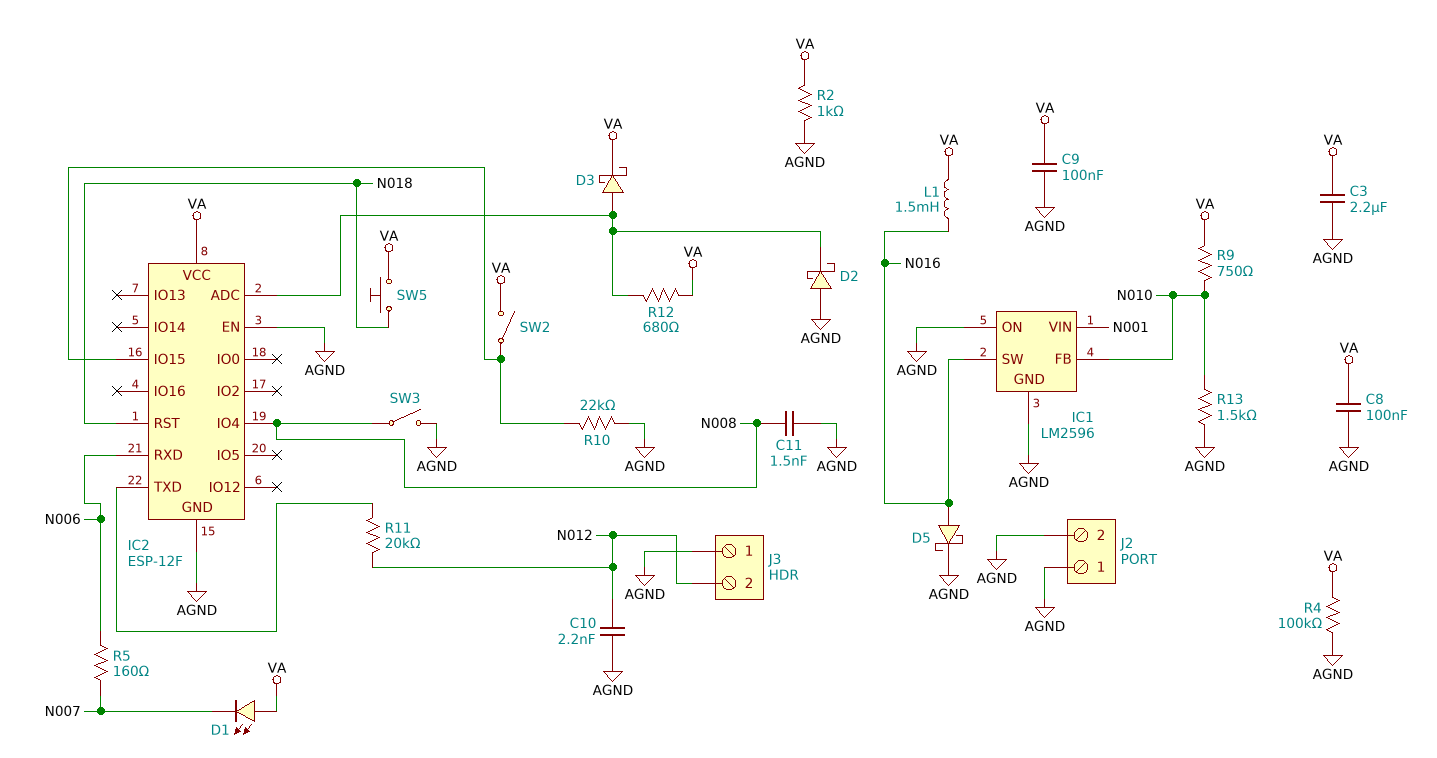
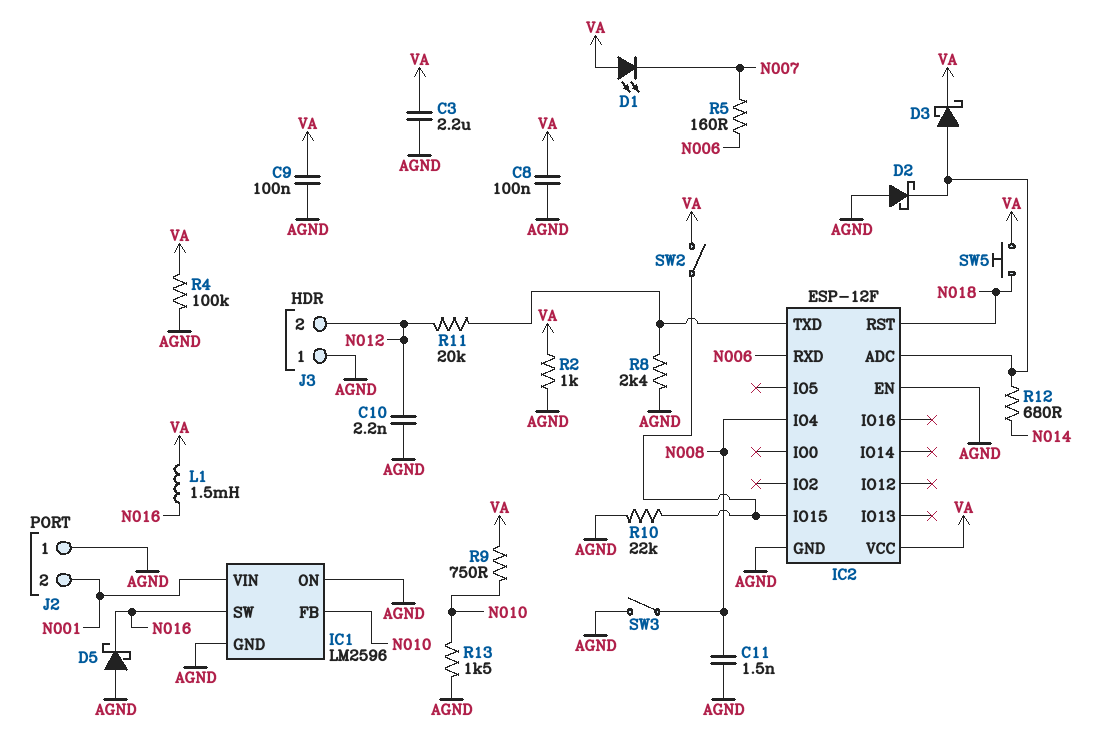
D5: schottky (A N016, K AGND) -> schottky (A AGND, K N016)
J2 pin 2: AGND -> N001
R8: none -> 2.4k (AGND, IC2/TXD)
R12: 680 (IC2/ADC, VA) -> 680 (IC2/ADC, N014)

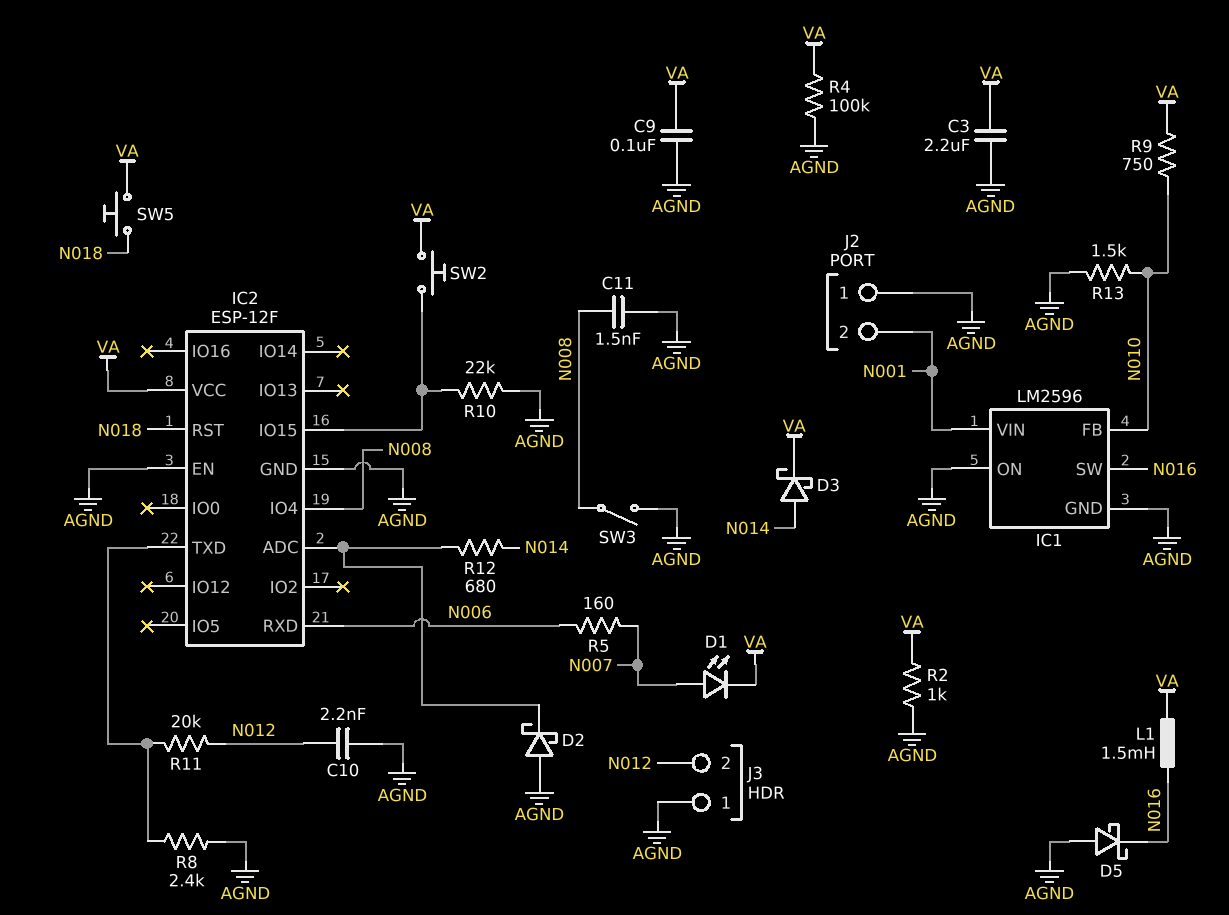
C8: 100nF (AGND, VA) -> none
D1: LED (A VA, K N007) -> LED (A N007, K VA)
D3: schottky (A IC2/ADC, K VA) -> schottky (A N014, K VA)
SW2: switch (IC2/IO15, VA) -> button (IC2/IO15, VA)

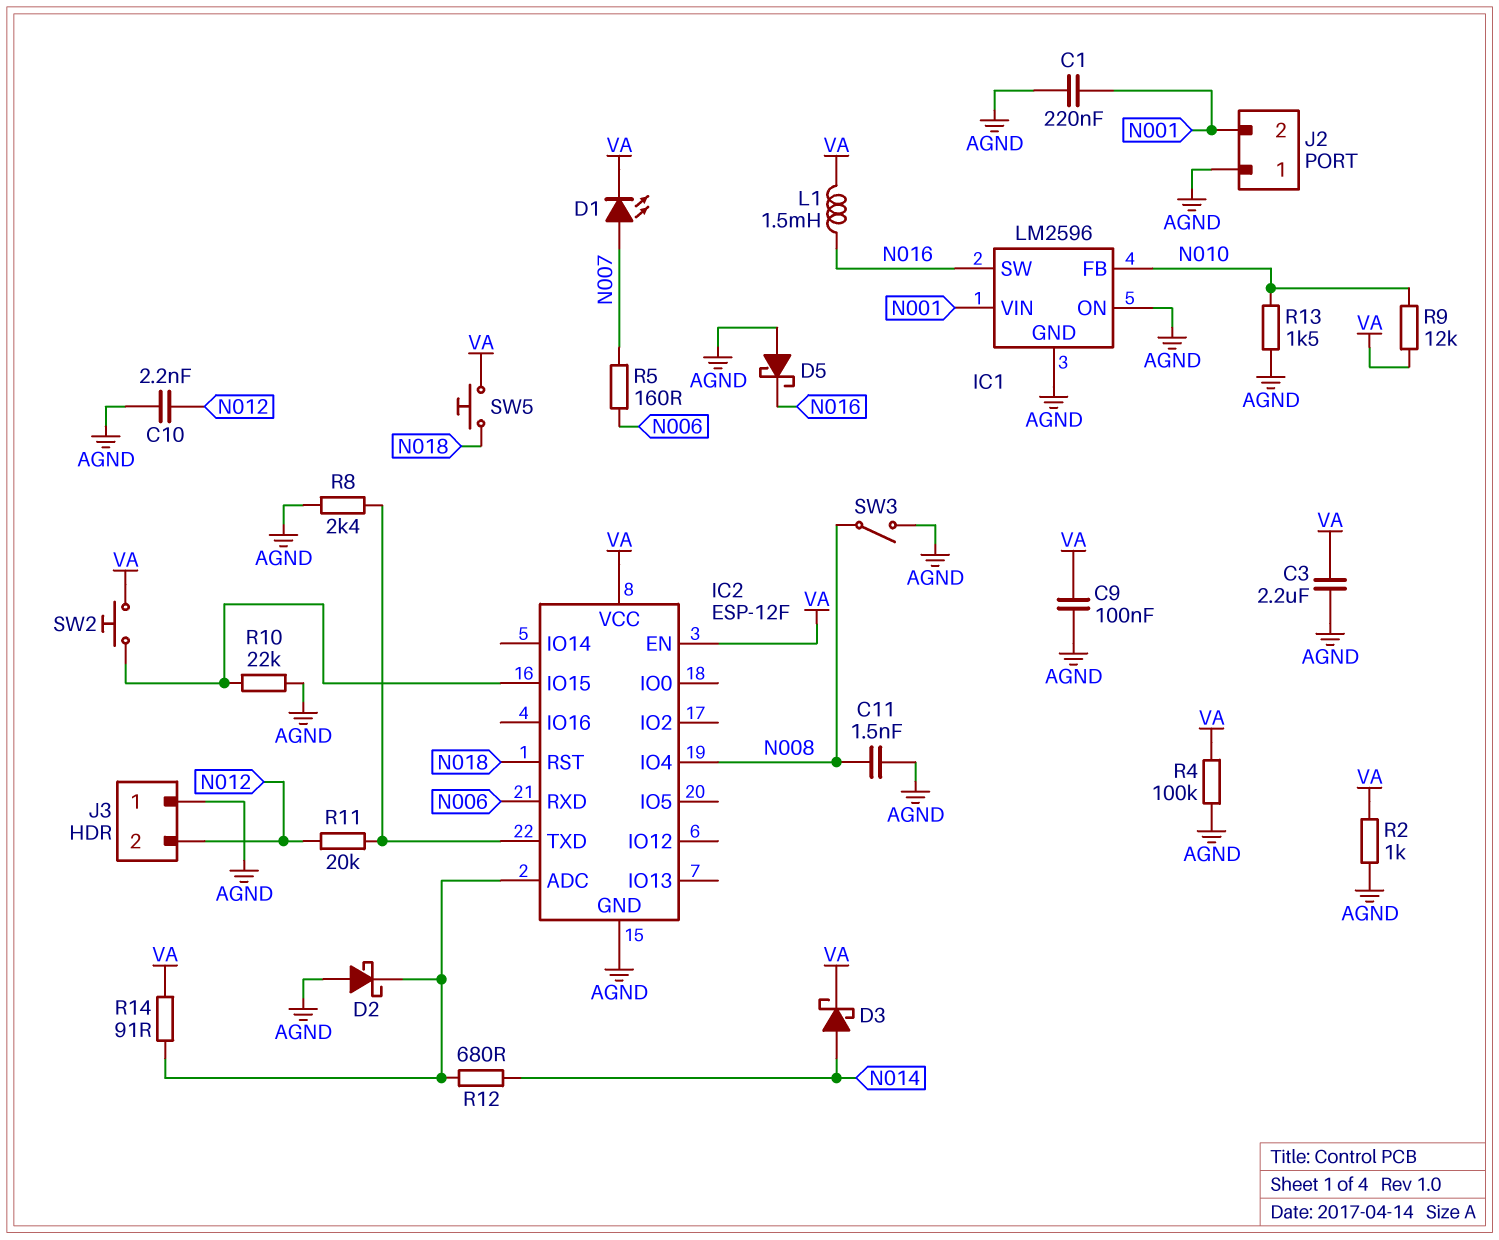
C1: none -> 220nF (AGND, N001)
IC2 pin EN: AGND -> VA
R9: 750 (N010, VA) -> 12k (N010, VA)
R14: none -> 91 (IC2/ADC, VA)

